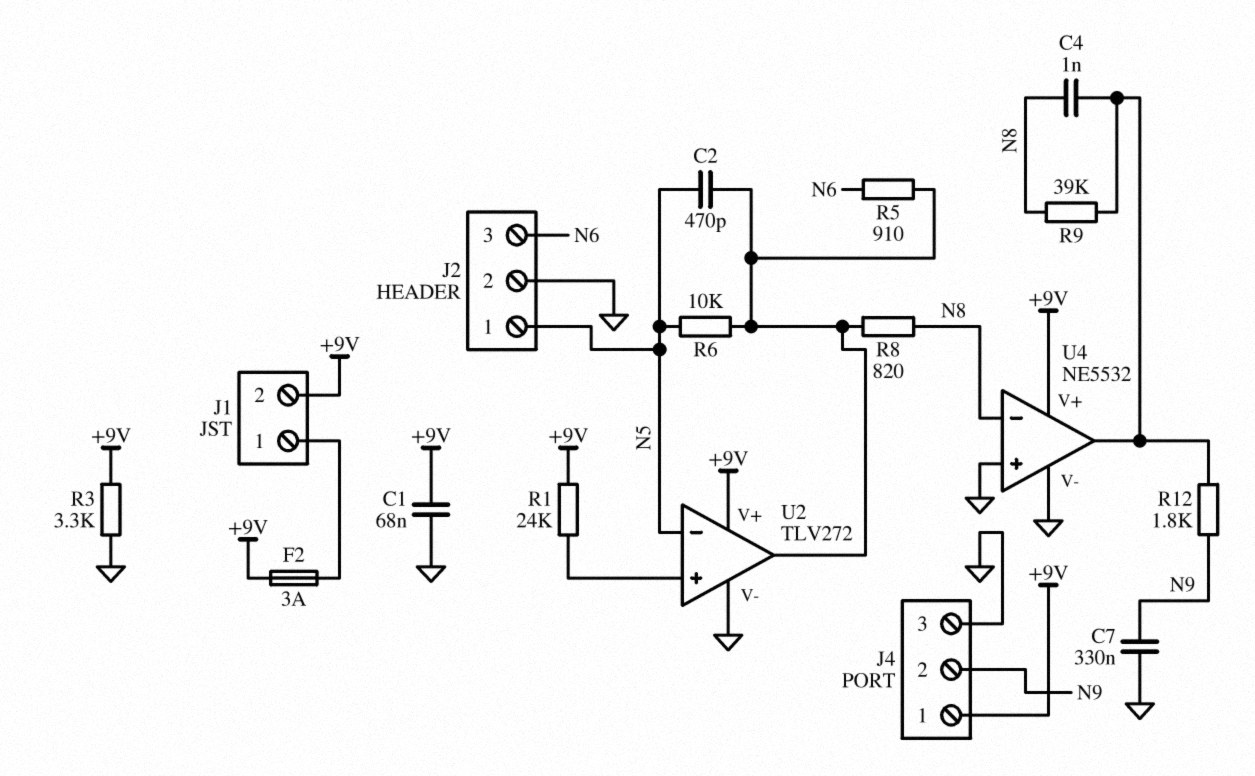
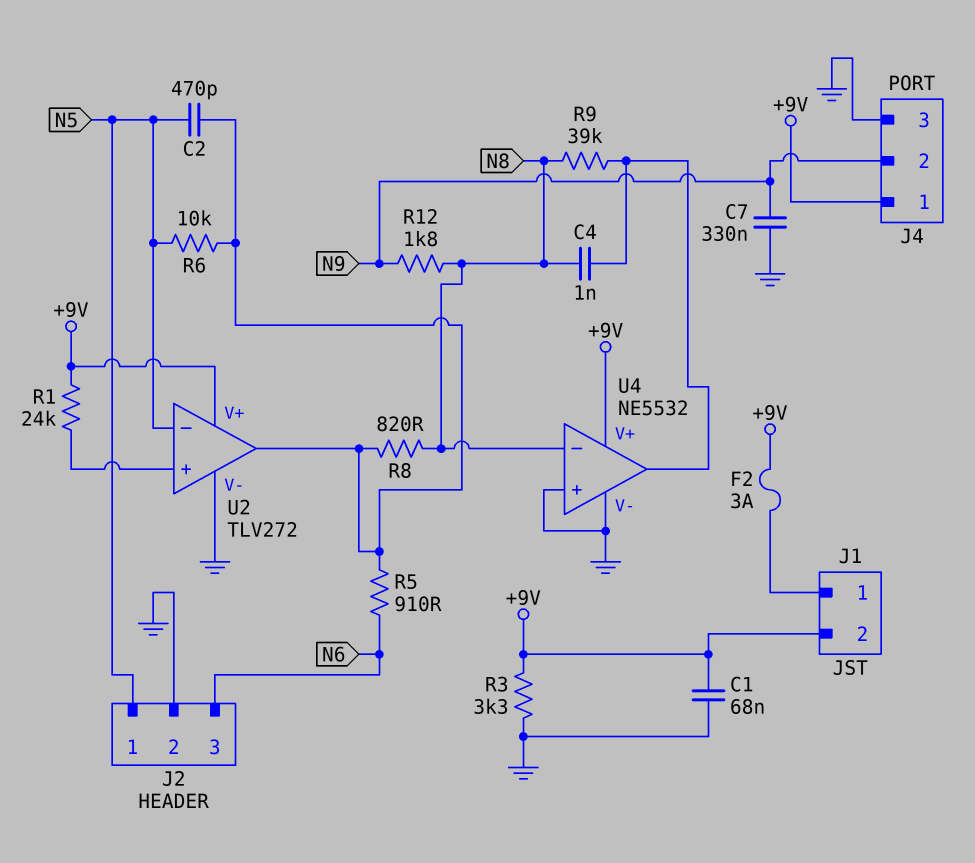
R12: 1.8k (N9, U4/out) -> 1.8k (N8, N9)

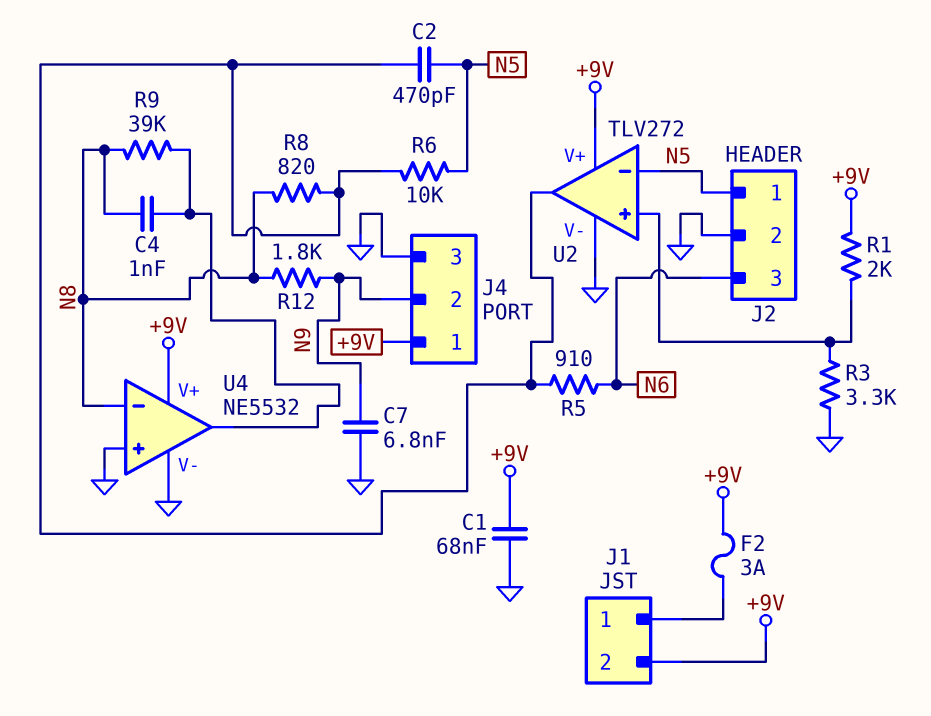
C7: 330nF (GND, N9) -> 6.8nF (GND, N9)
R1: 24k (+9V, U2/in+) -> 2k (+9V, U2/in+)
R3: 3.3k (+9V, GND) -> 3.3k (GND, U2/in+)

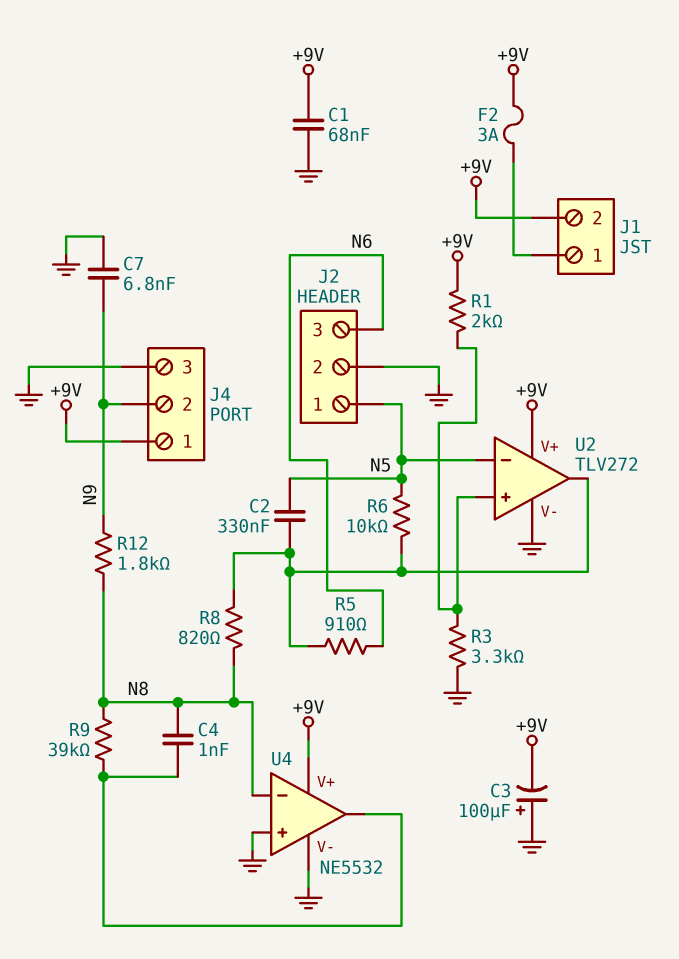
C2: 470pF (N5, U2/out) -> 330nF (N5, U2/out)
C3: none -> 100uF (plus GND, minus +9V)

